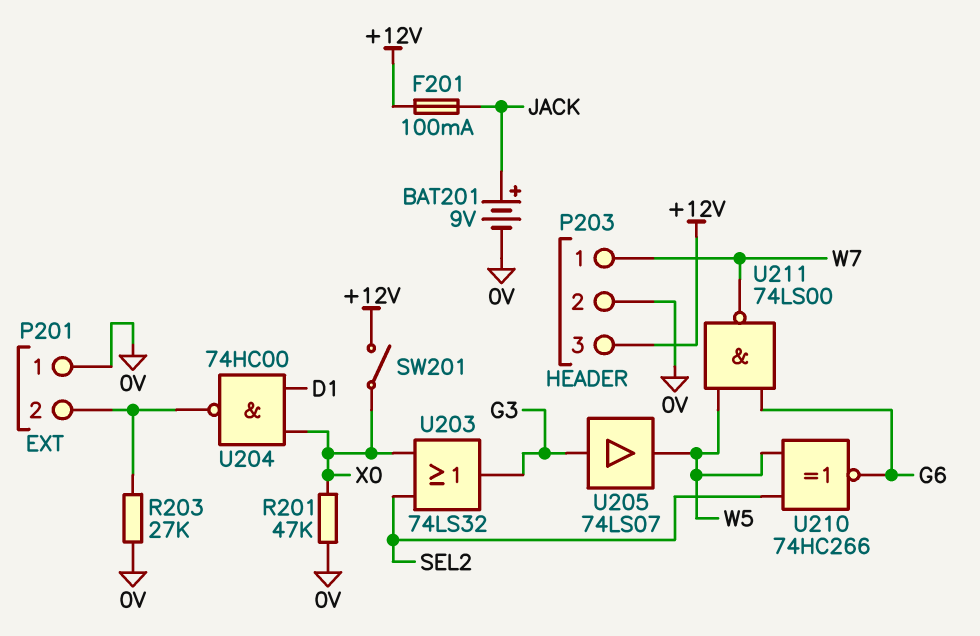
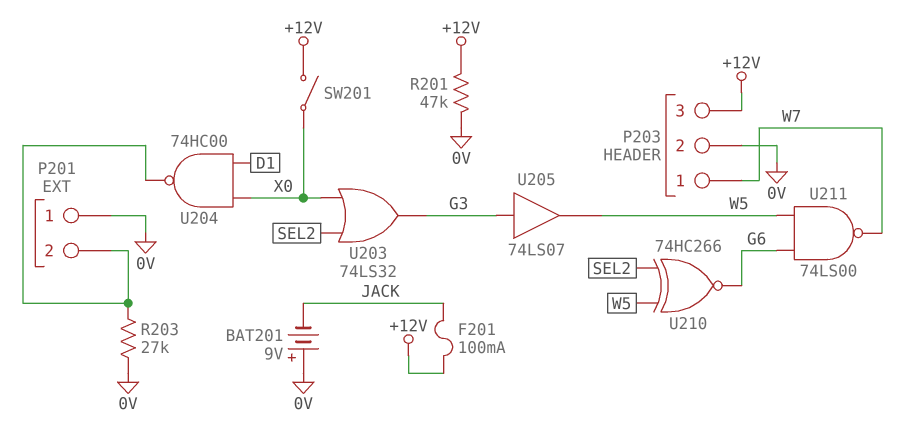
BAT201: 9V (plus JACK, minus 0V) -> 9V (plus 0V, minus JACK)
R201: 47k (0V, X0) -> 47k (+12V, 0V)

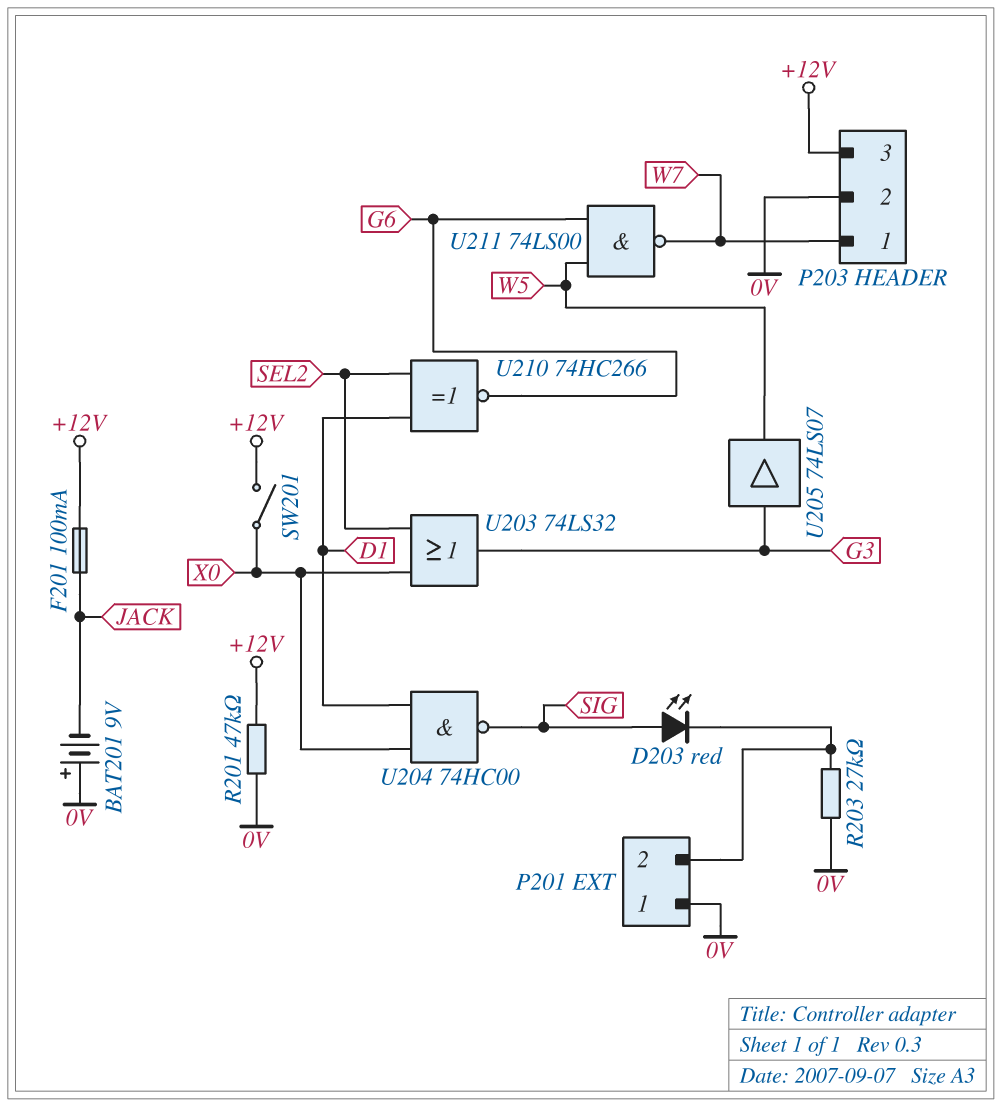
D203: none -> LED red (A SIG, K P201/2)
U204: NAND 74HC00 (in D1, in X0, out P201/2) -> NAND 74HC00 (in D1, in X0, out SIG)
U210: XNOR 74HC266 (in SEL2, in W5, out G6) -> XNOR 74HC266 (in D1, in SEL2, out G6)

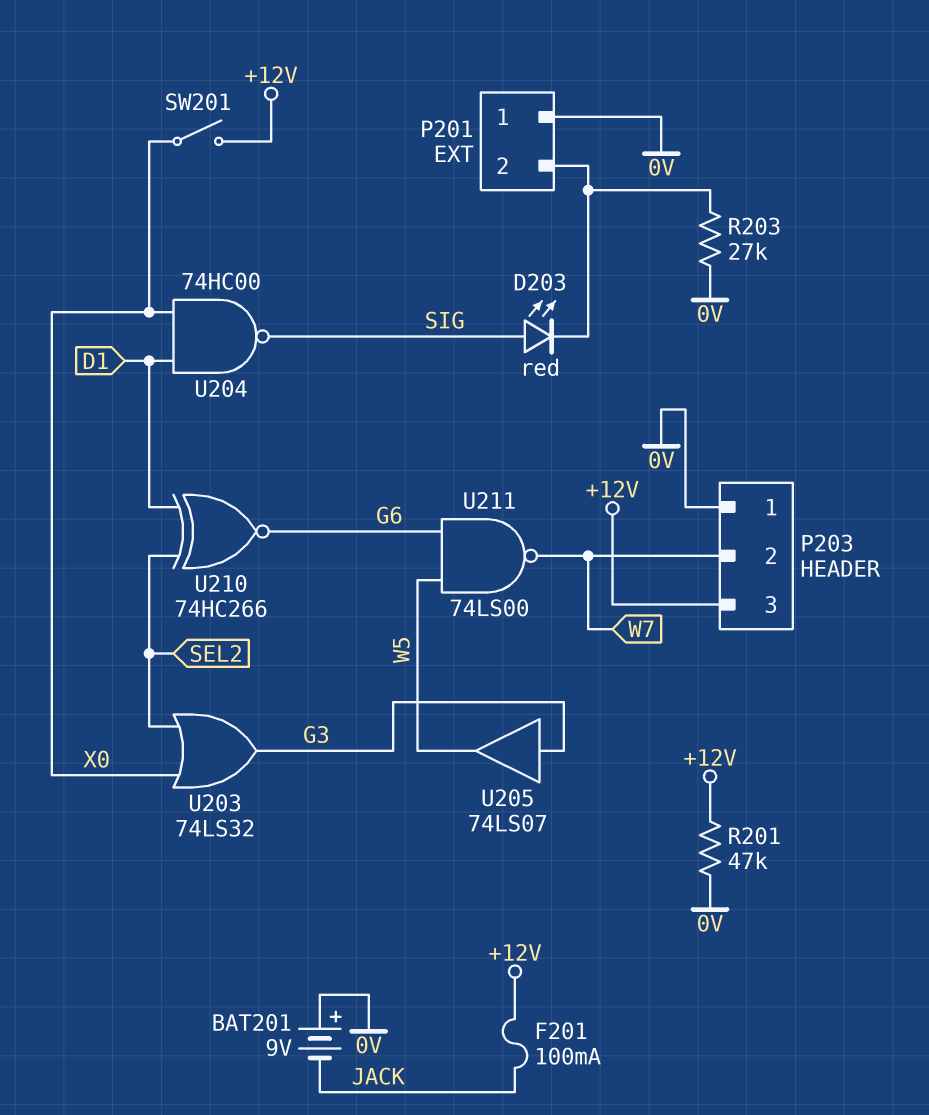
P203 pin 1: W7 -> 0V
P203 pin 2: 0V -> W7

